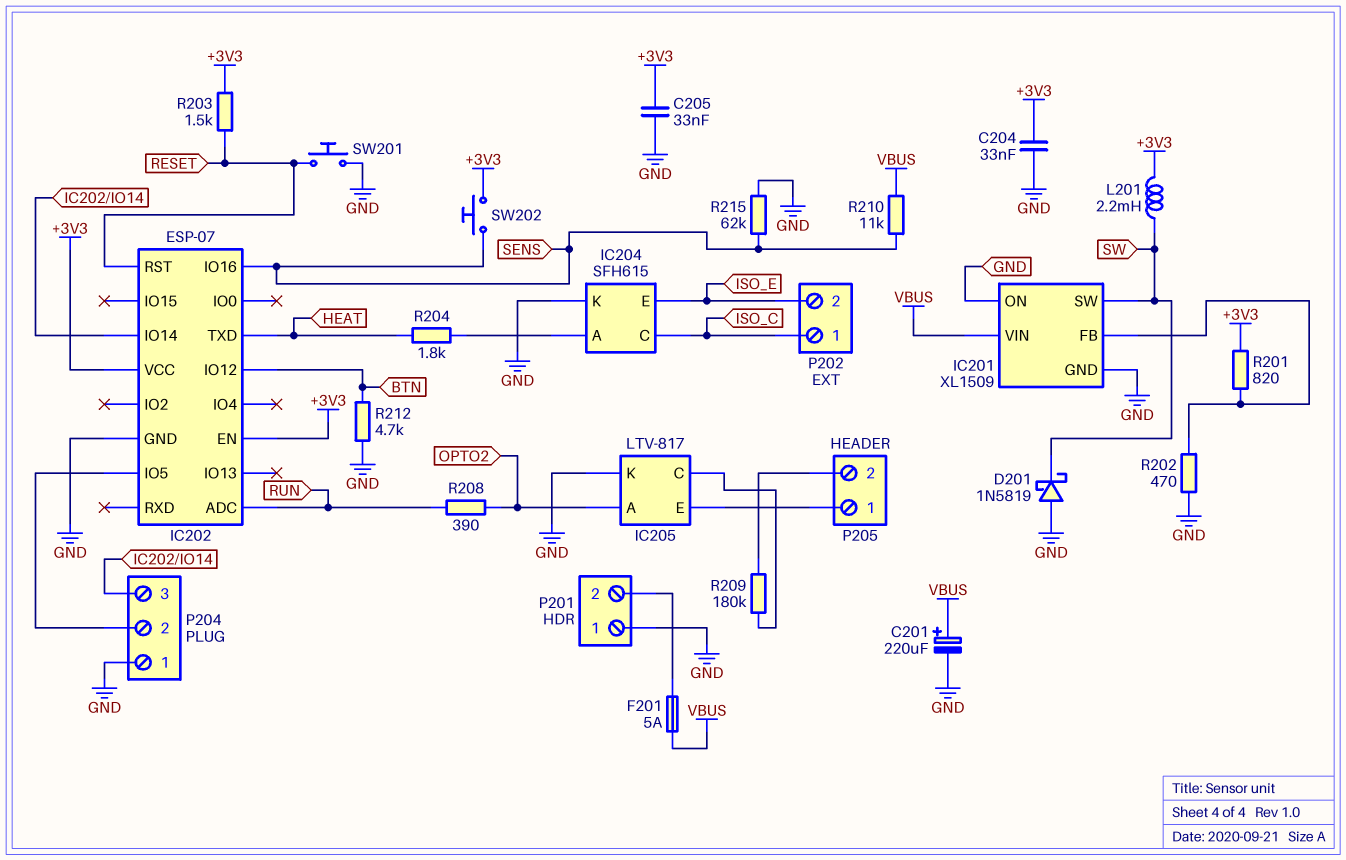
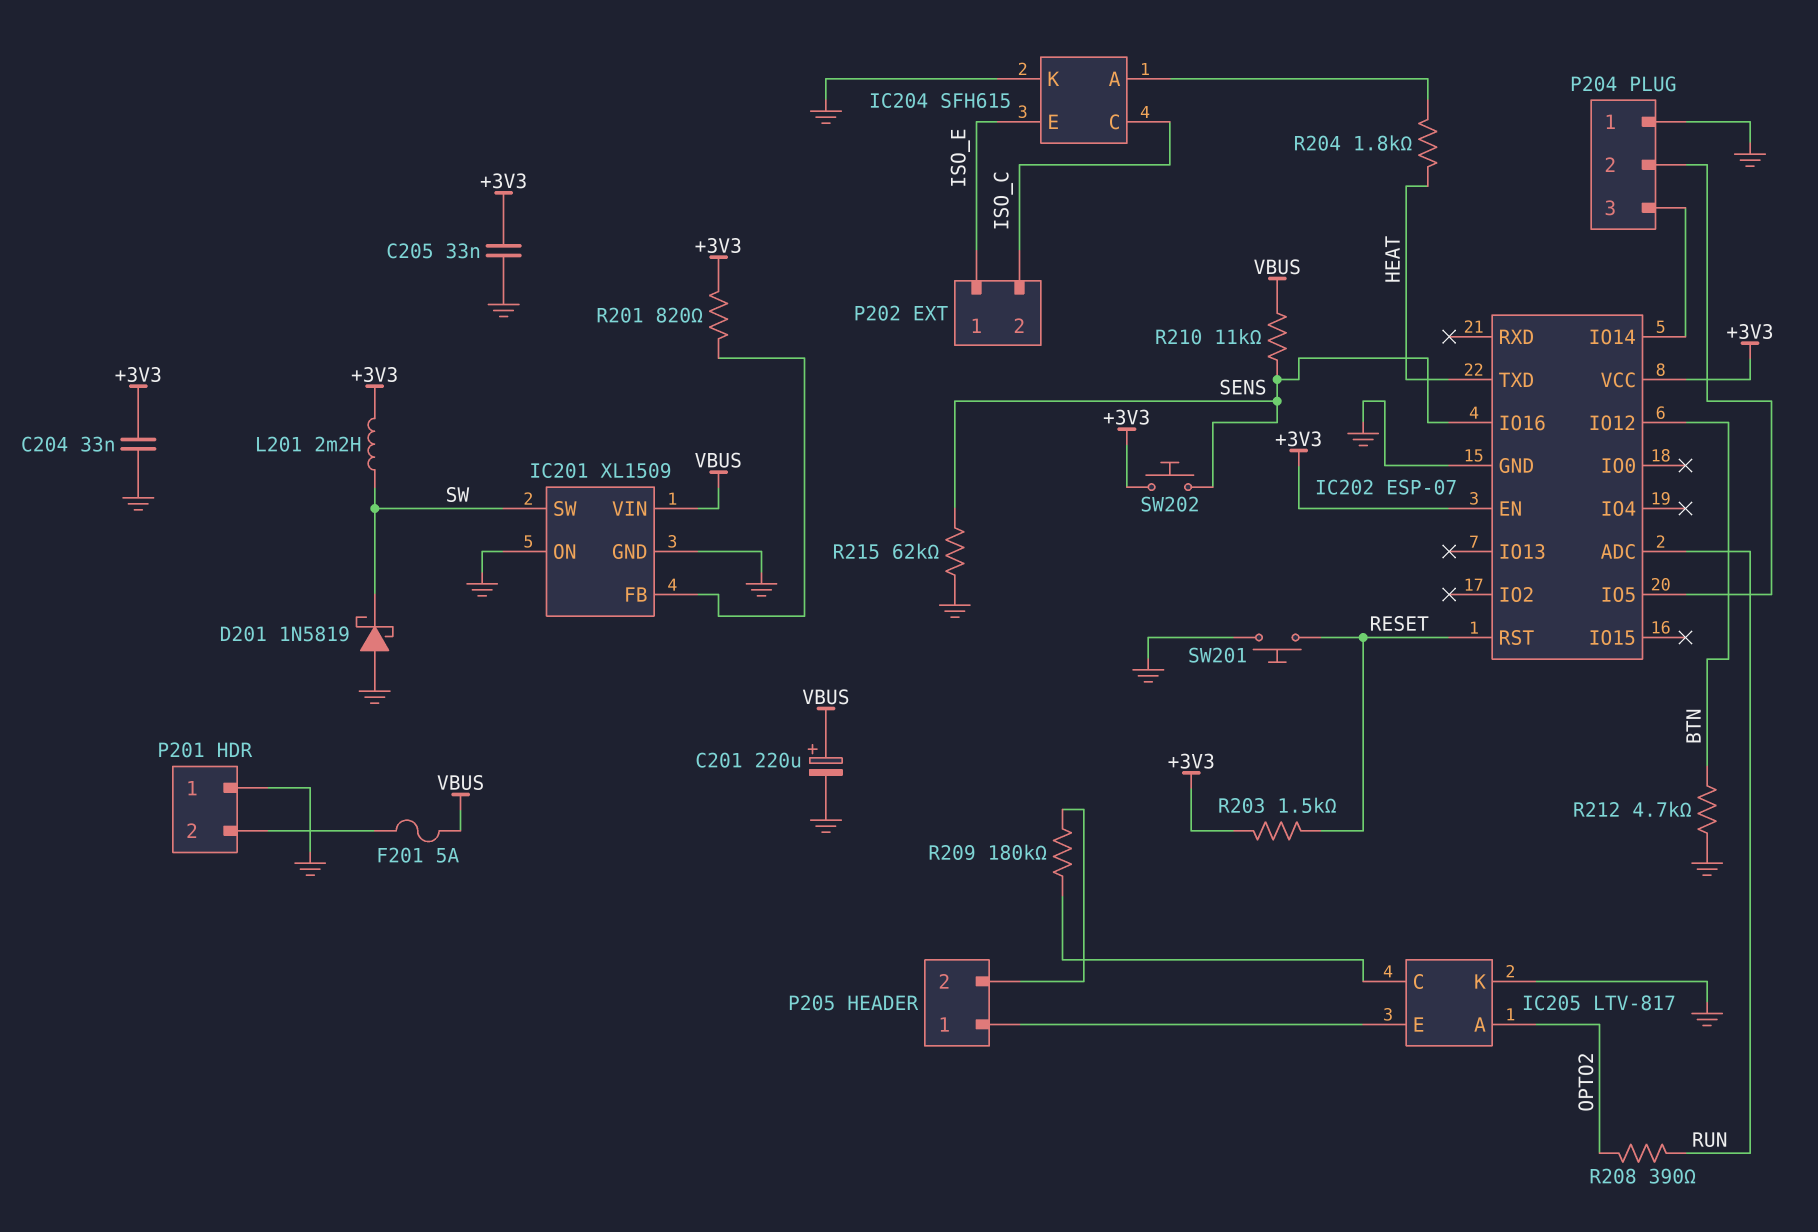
P202 pin 1: ISO_C -> ISO_E
P202 pin 2: ISO_E -> ISO_C
R202: 470 (GND, IC201/FB) -> none

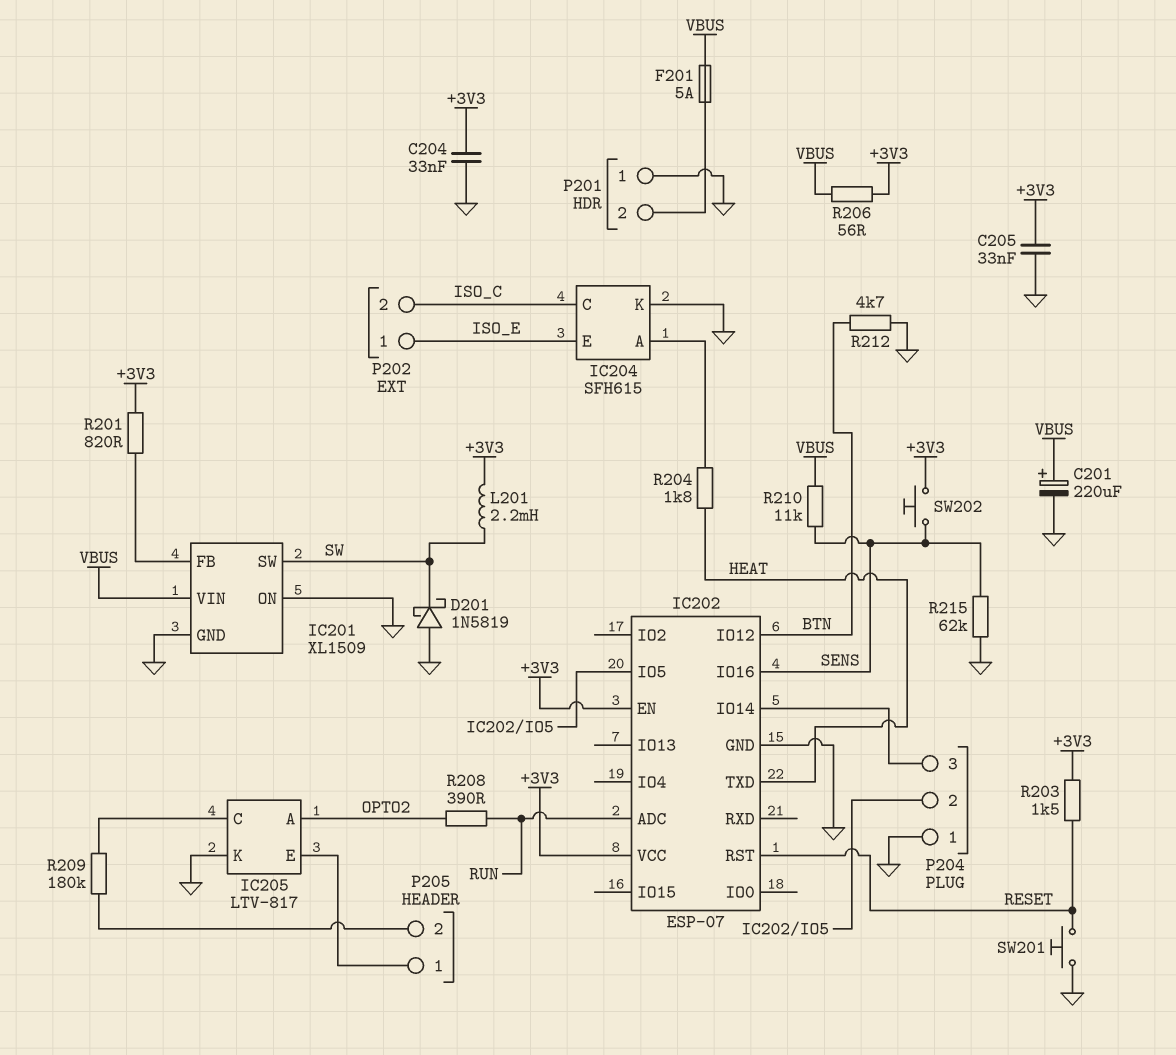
R206: none -> 56 (+3V3, VBUS)

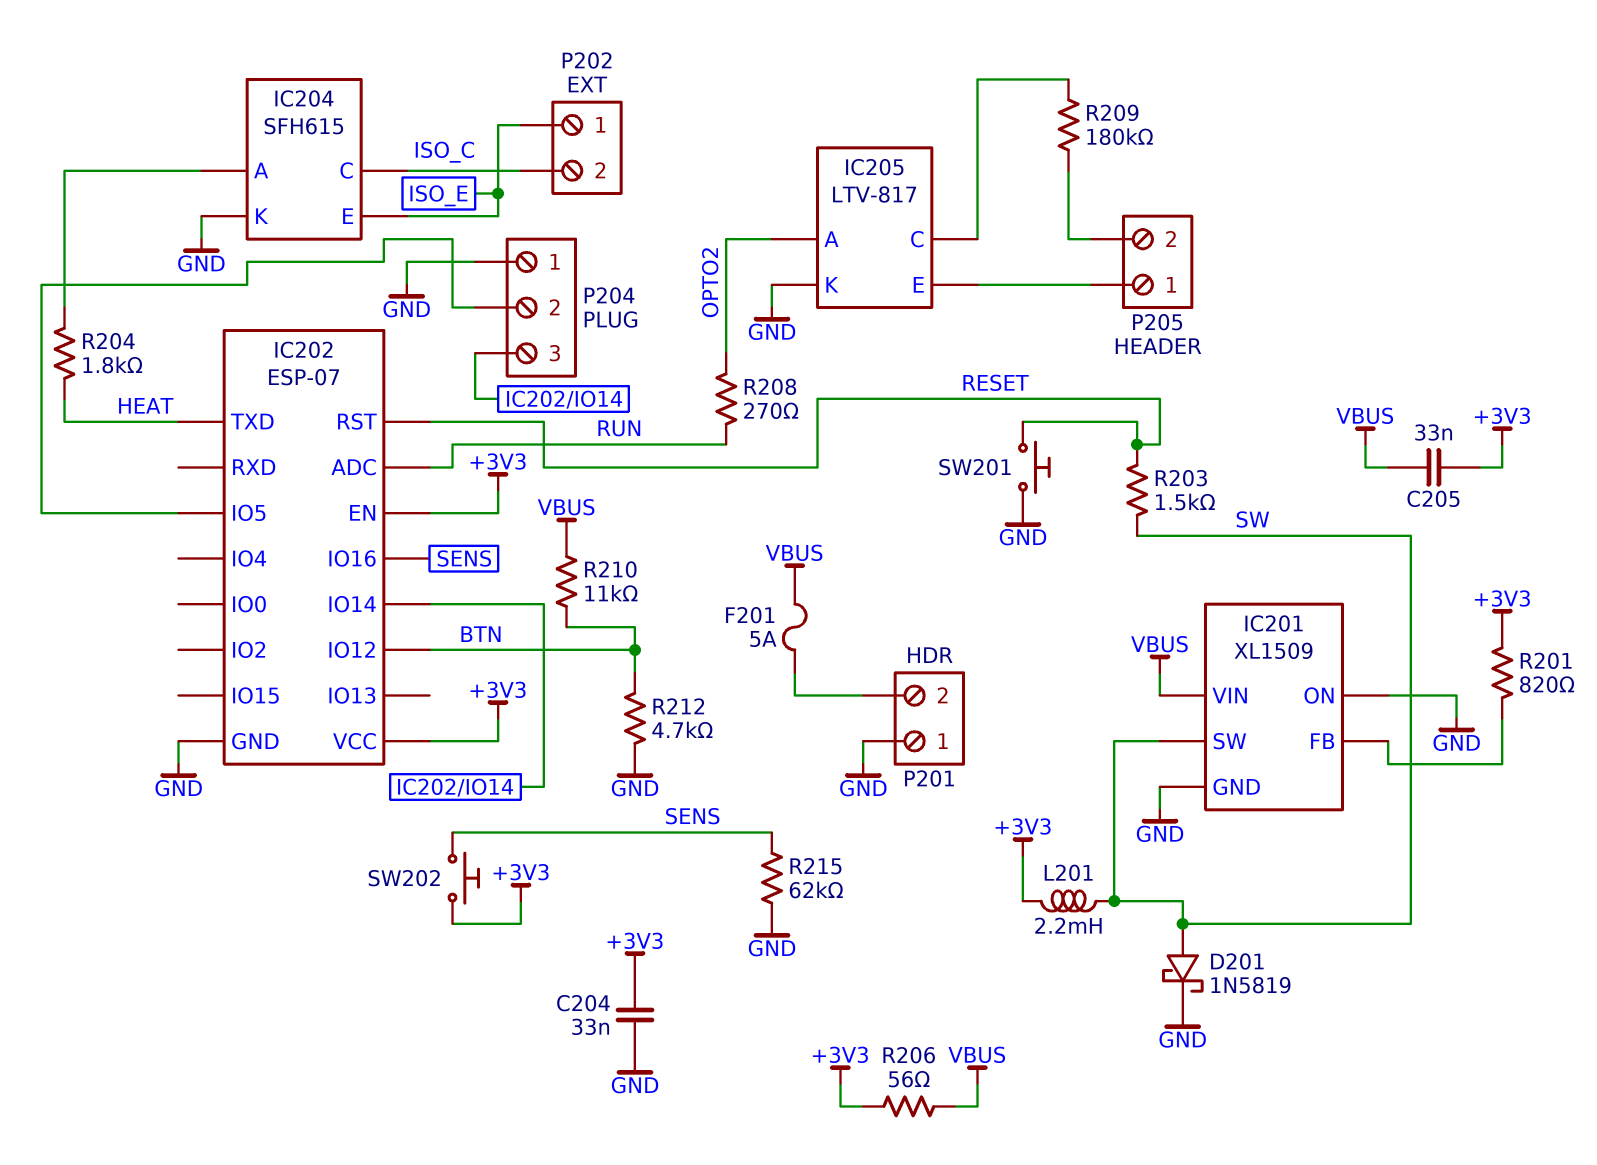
C201: 220uF (plus VBUS, minus GND) -> none
C205: 33nF (+3V3, GND) -> 33nF (+3V3, VBUS)
D201: schottky 1N5819 (A GND, K SW) -> schottky 1N5819 (A SW, K GND)
R203: 1.5k (+3V3, RESET) -> 1.5k (RESET, SW)
R208: 390 (OPTO2, RUN) -> 270 (OPTO2, RUN)
R210: 11k (SENS, VBUS) -> 11k (BTN, VBUS)

